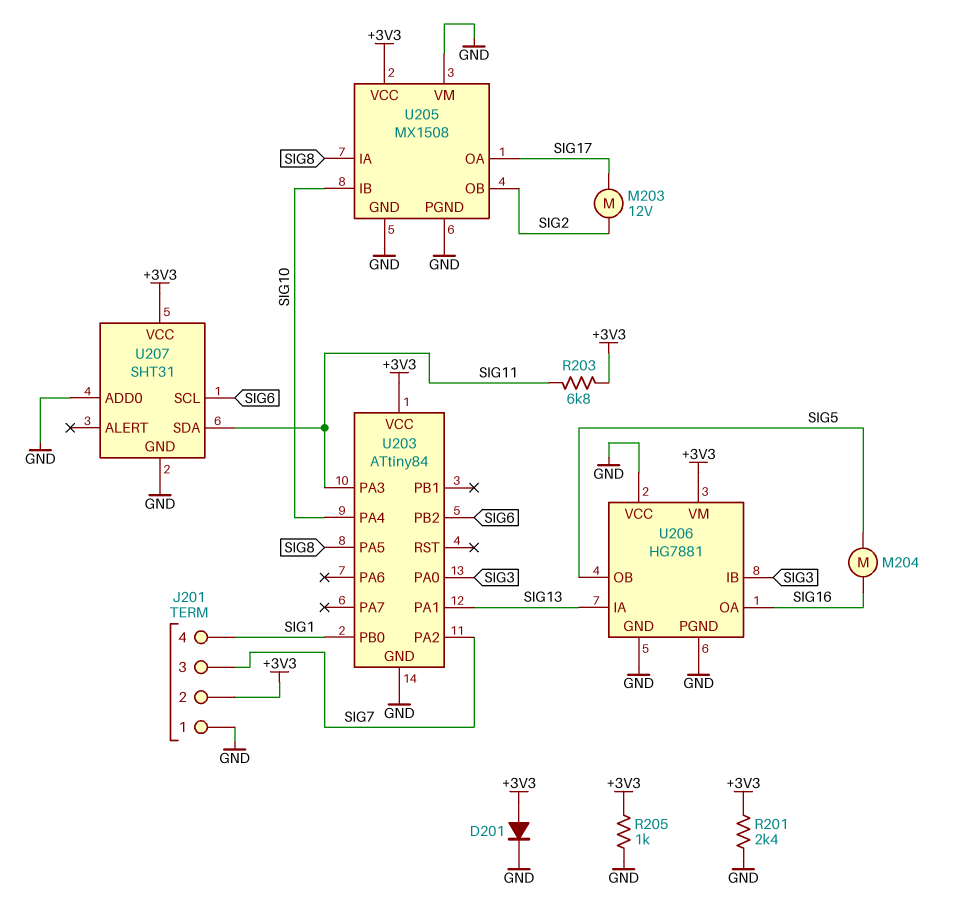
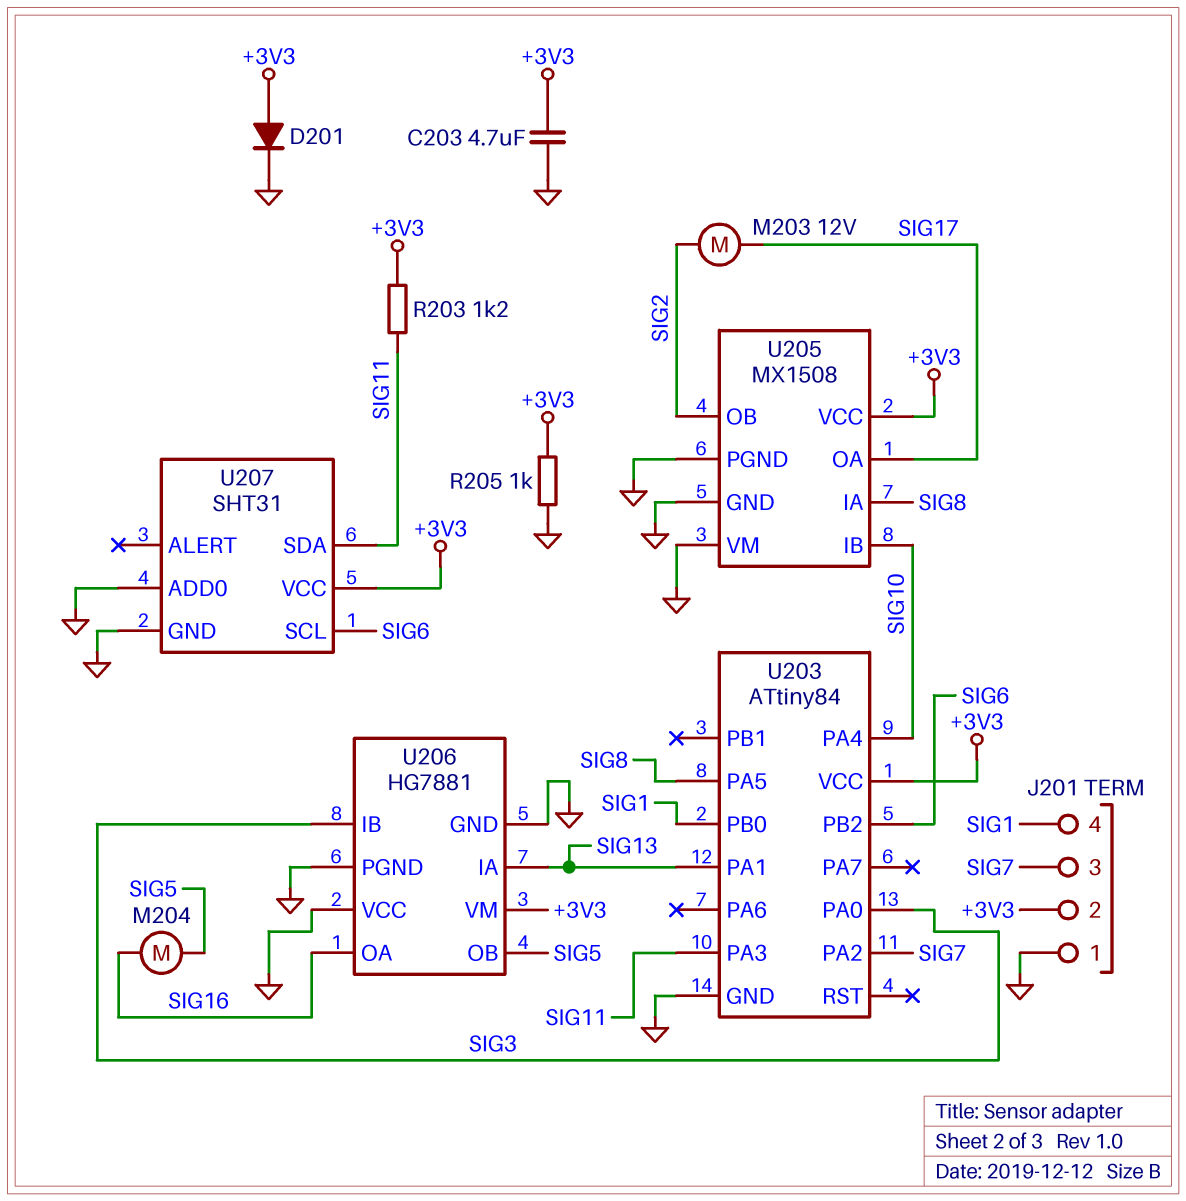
C203: none -> 4.7uF (+3V3, GND)
R201: 2.4k (+3V3, GND) -> none
R203: 6.8k (+3V3, SIG11) -> 1.2k (+3V3, SIG11)

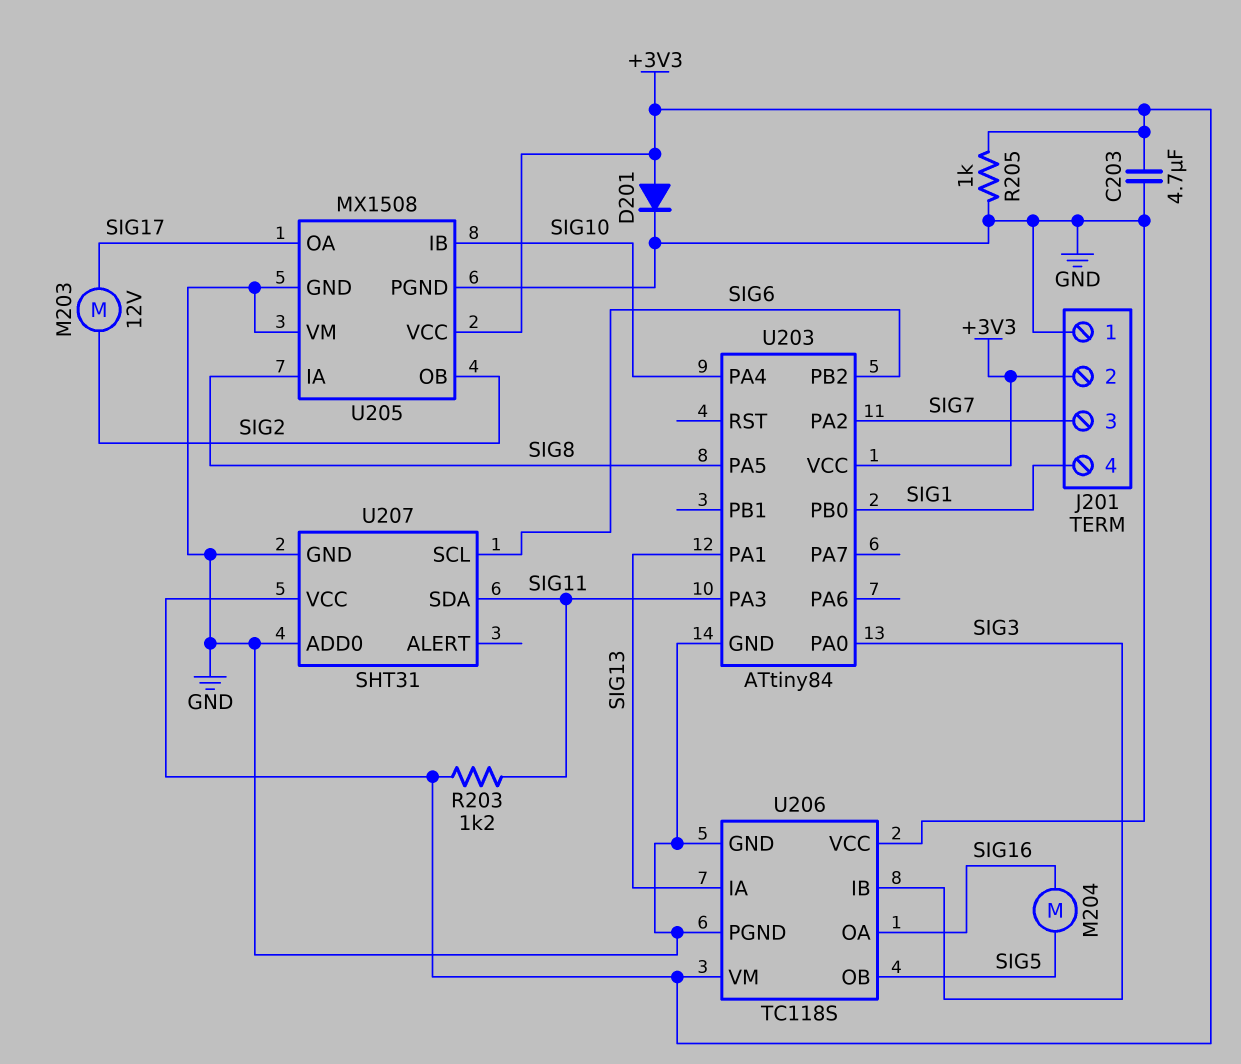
U206: HG7881 -> TC118S

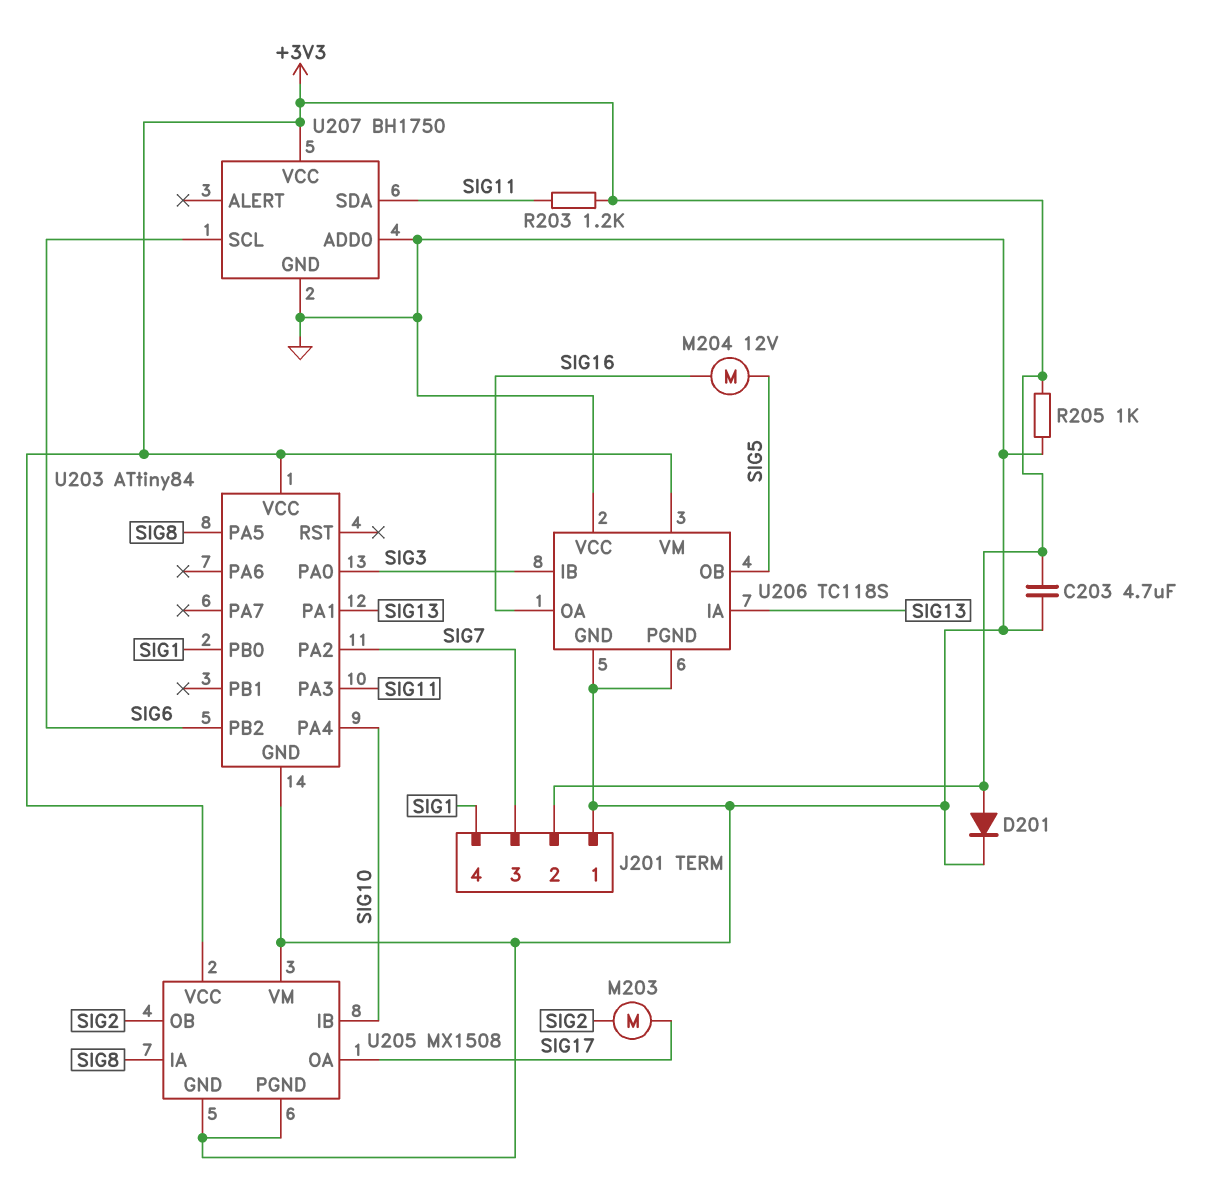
M203: motor 12V (SIG2, SIG17) -> motor (SIG2, SIG17)
M204: motor (SIG5, SIG16) -> motor 12V (SIG5, SIG16)
U207: SHT31 -> BH1750

